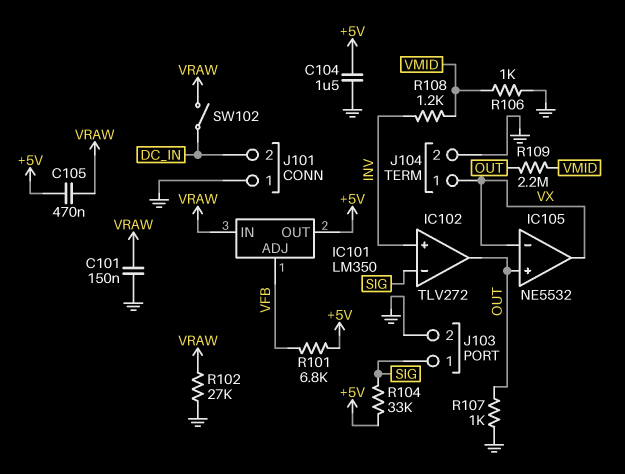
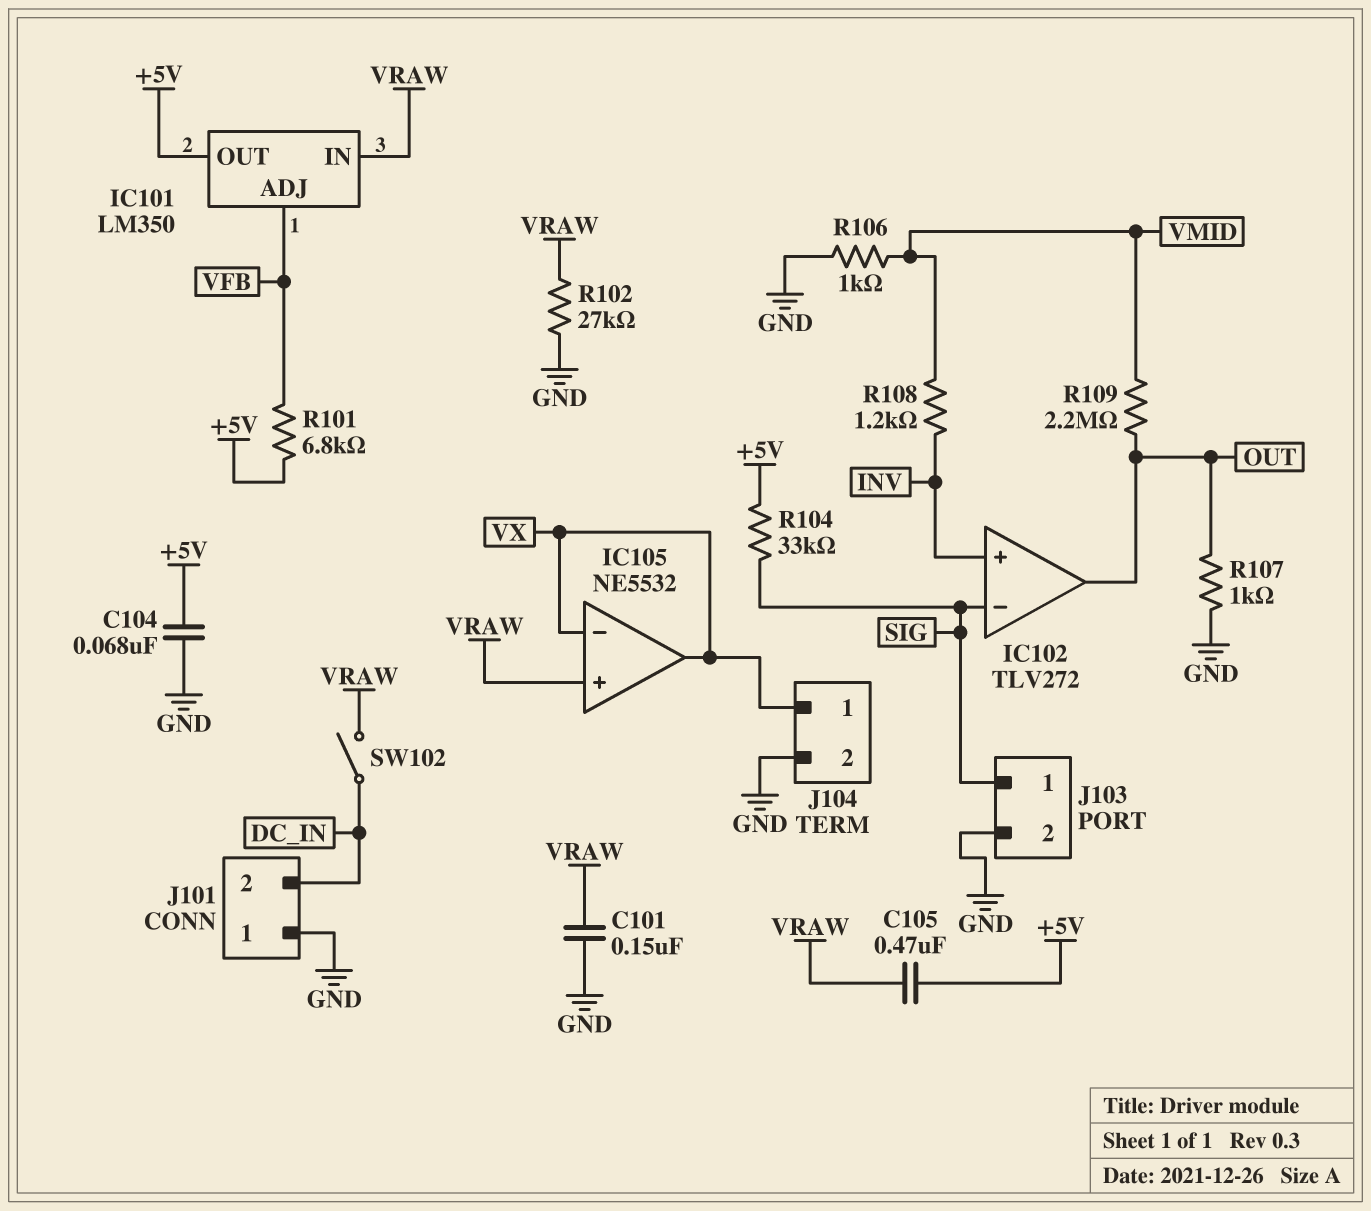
C104: 1.5uF (+5V, GND) -> 68nF (+5V, GND)
IC105 pin in+: OUT -> VRAW

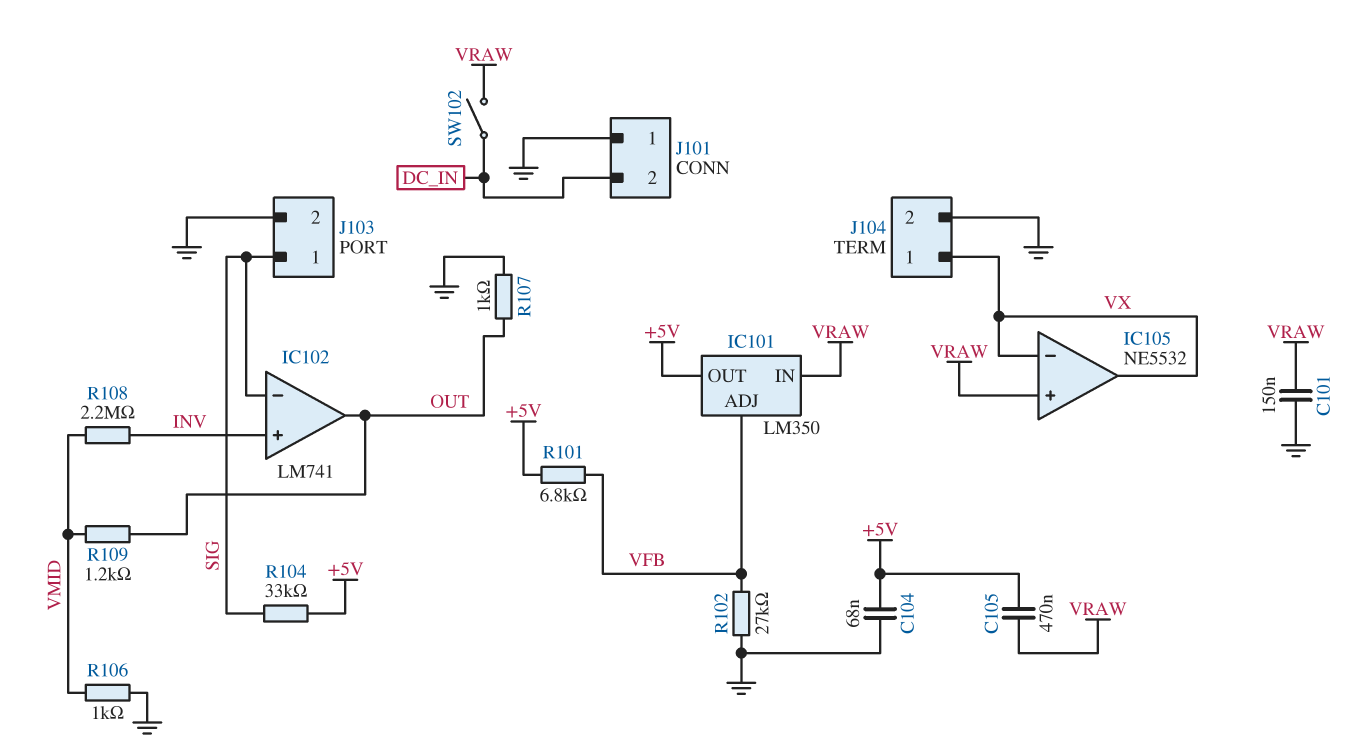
IC102: TLV272 -> LM741
R102: 27k (GND, VRAW) -> 27k (GND, VFB)
R108: 1.2k (INV, VMID) -> 2.2M (INV, VMID)
R109: 2.2M (OUT, VMID) -> 1.2k (OUT, VMID)

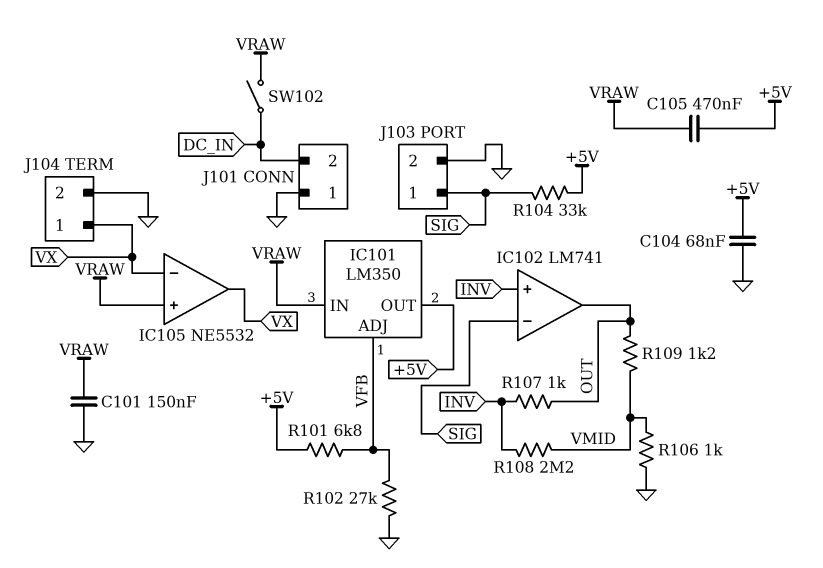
R107: 1k (GND, OUT) -> 1k (INV, OUT)

